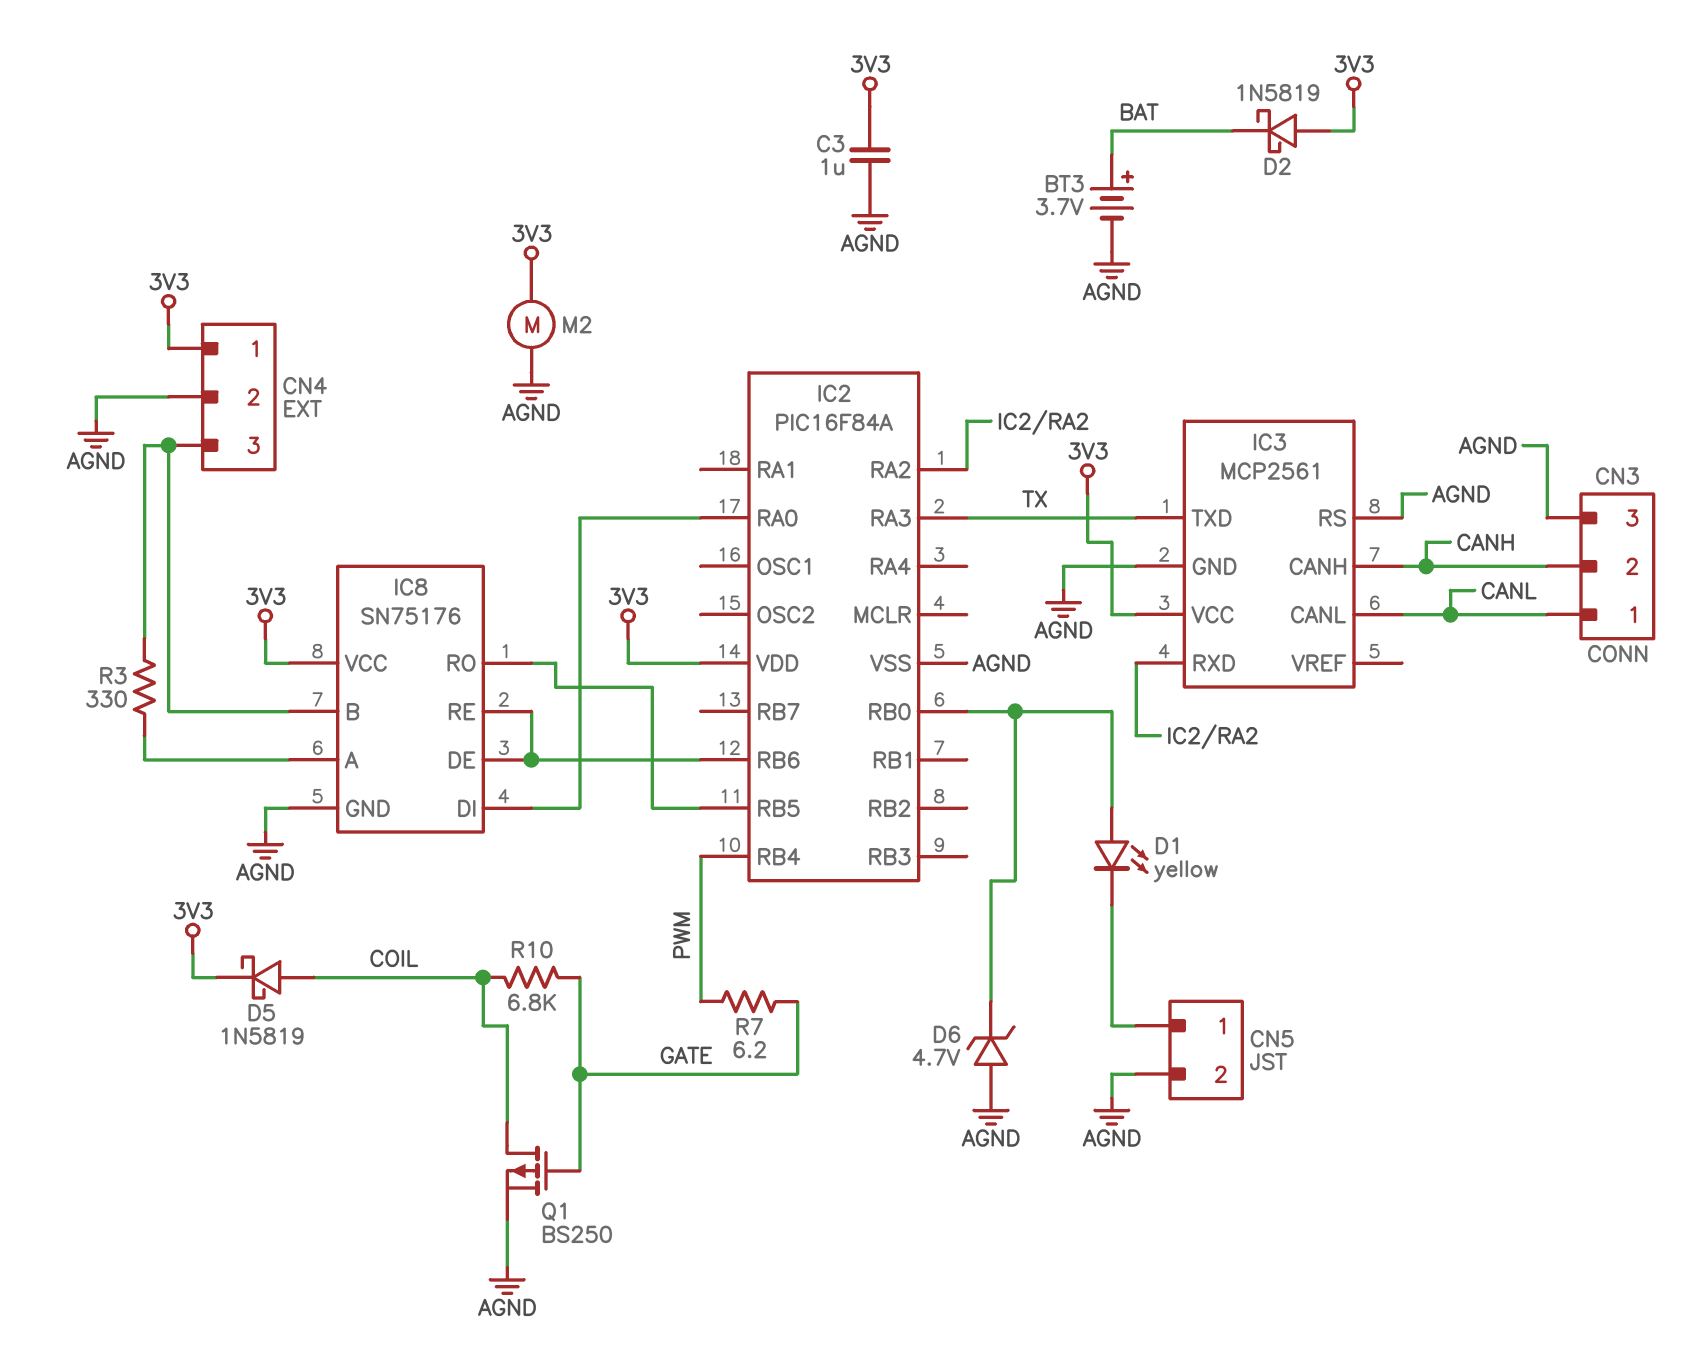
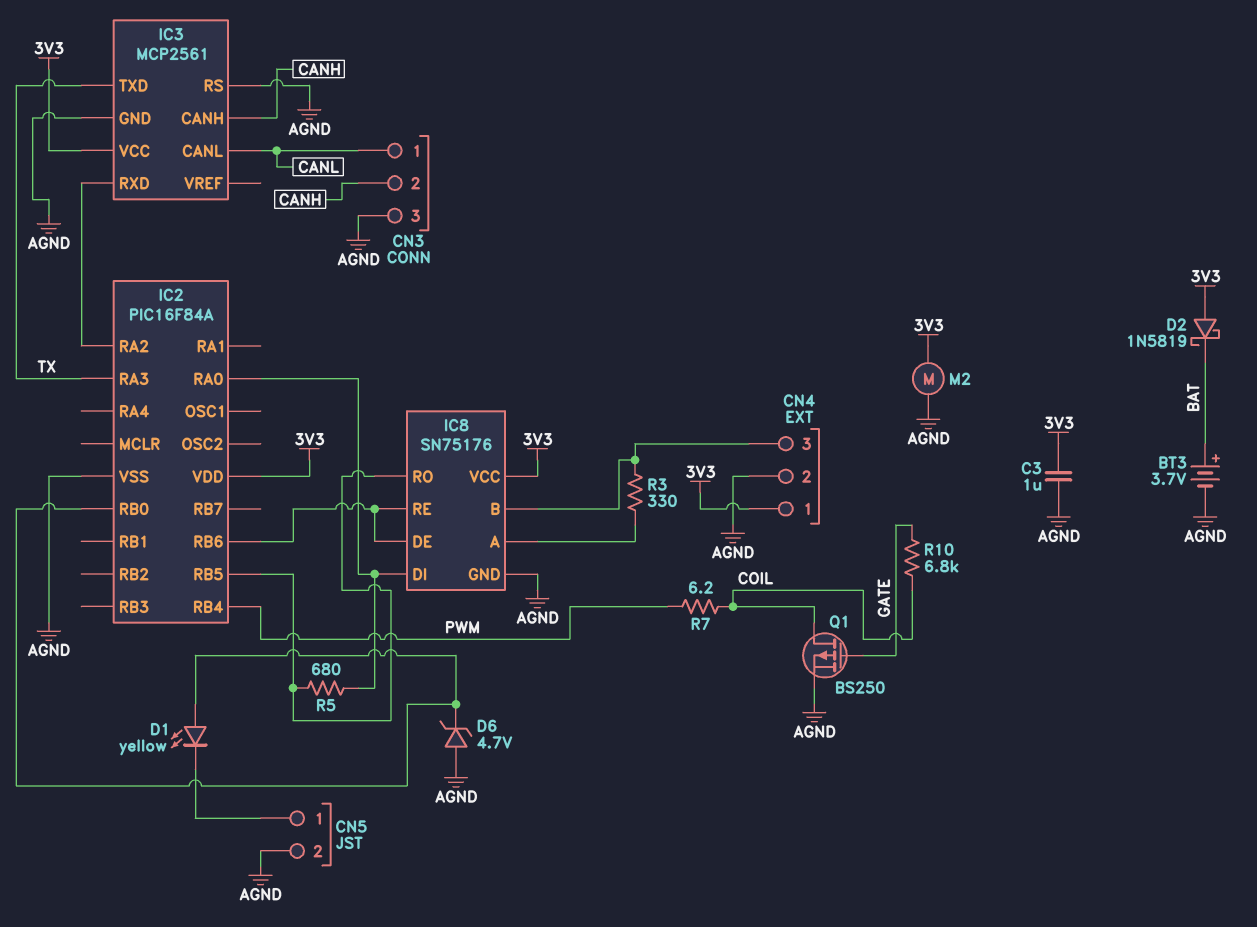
D5: schottky 1N5819 (A COIL, K 3V3) -> none
R5: none -> 680 (IC2/RA0, IC2/RB5)
R7: 6.2 (GATE, PWM) -> 6.2 (COIL, PWM)

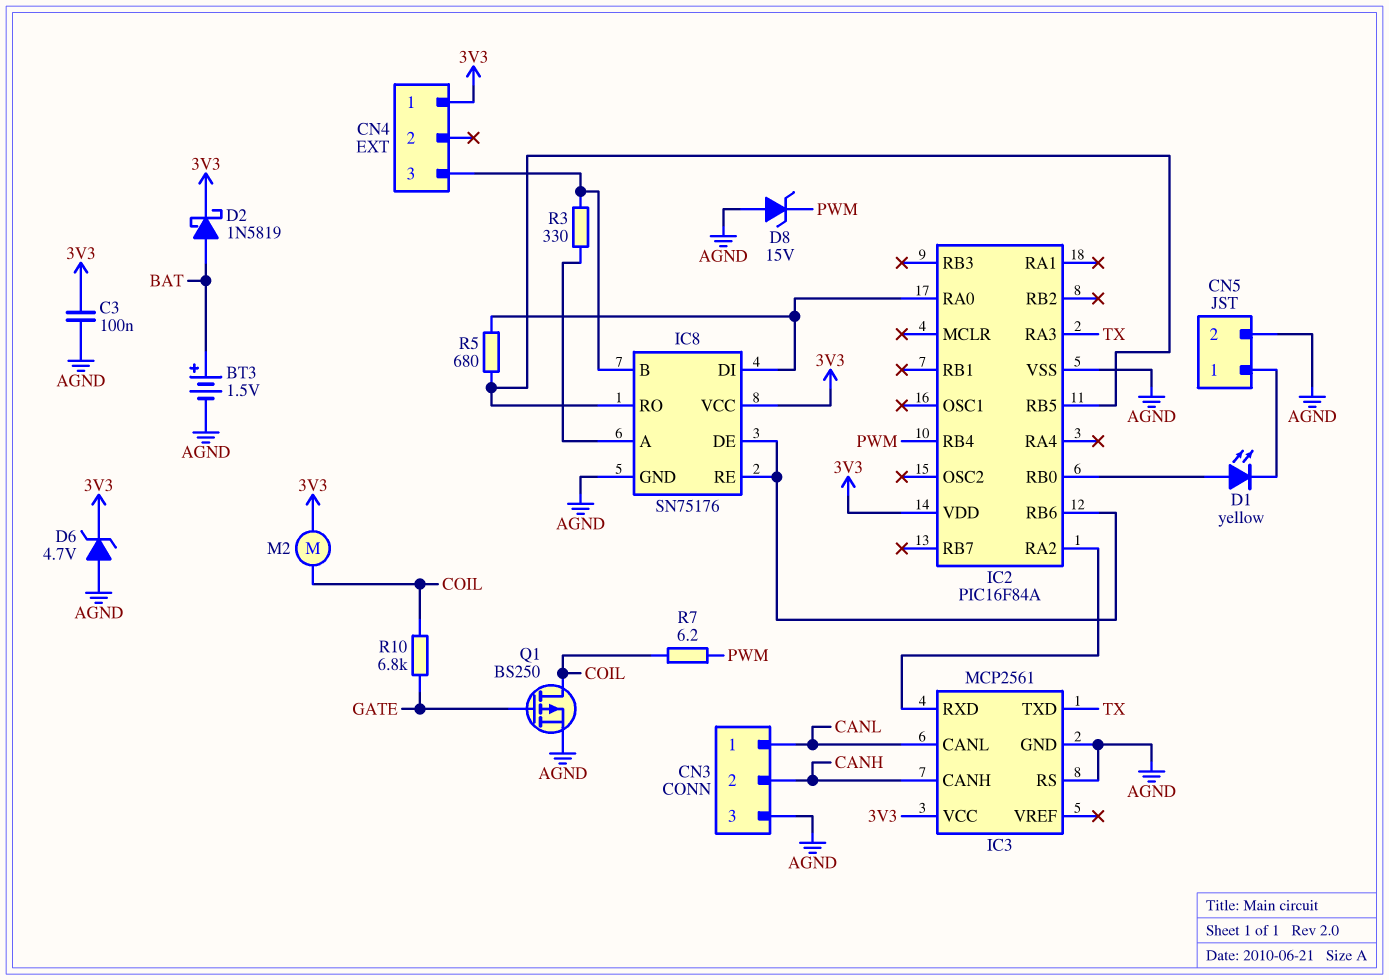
BT3: 3.7V (plus BAT, minus AGND) -> 1.5V (plus BAT, minus AGND)
C3: 1uF (3V3, AGND) -> 100nF (3V3, AGND)
CN4 pin 2: AGND -> none
D2: schottky 1N5819 (A 3V3, K BAT) -> schottky 1N5819 (A BAT, K 3V3)
D6: zener 4.7V (A AGND, K IC2/RB0) -> zener 4.7V (A AGND, K 3V3)
D8: none -> zener 15V (A AGND, K PWM)
M2: motor (3V3, AGND) -> motor (3V3, COIL)

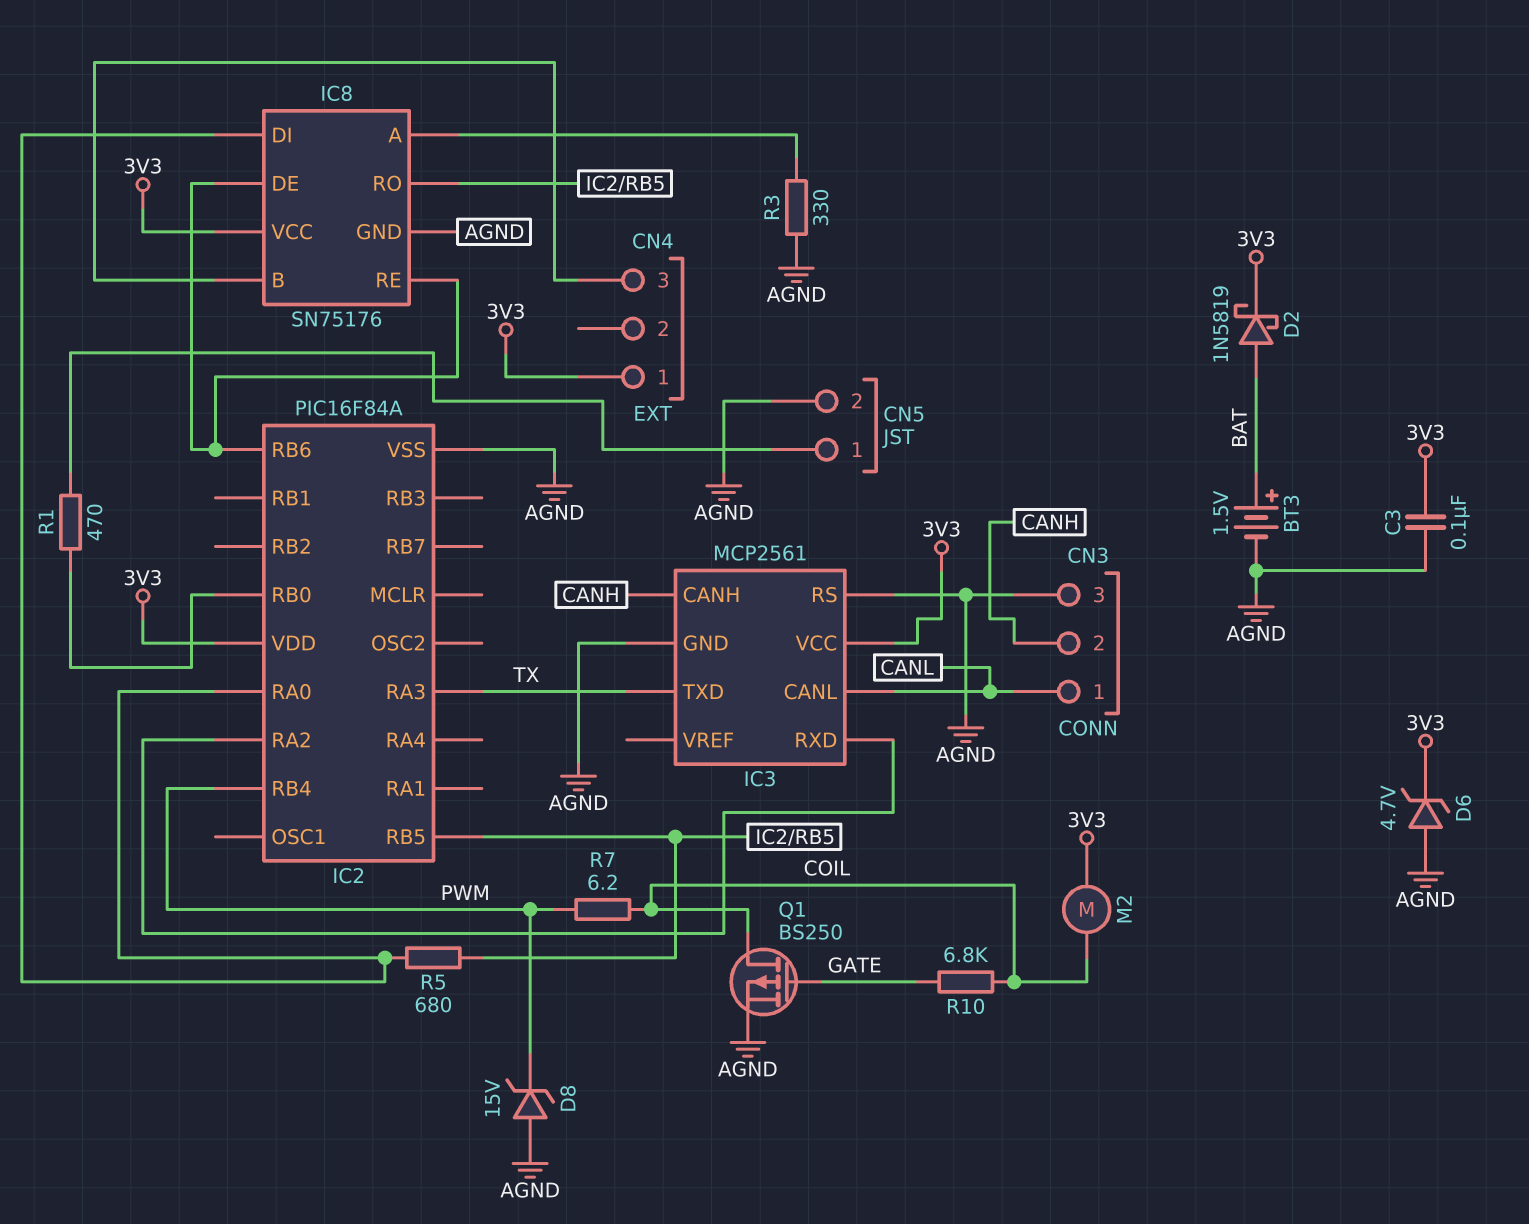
D1: LED yellow (A IC2/RB0, K CN5/1) -> none
R1: none -> 470 (CN5/1, IC2/RB0)
R3: 330 (CN4/3, IC8/A) -> 330 (AGND, IC8/A)

